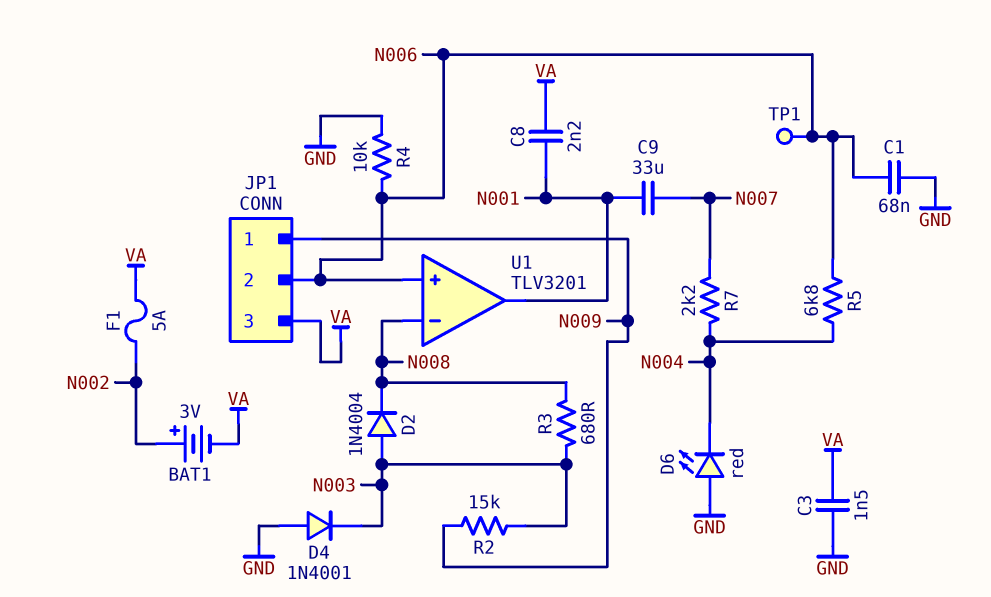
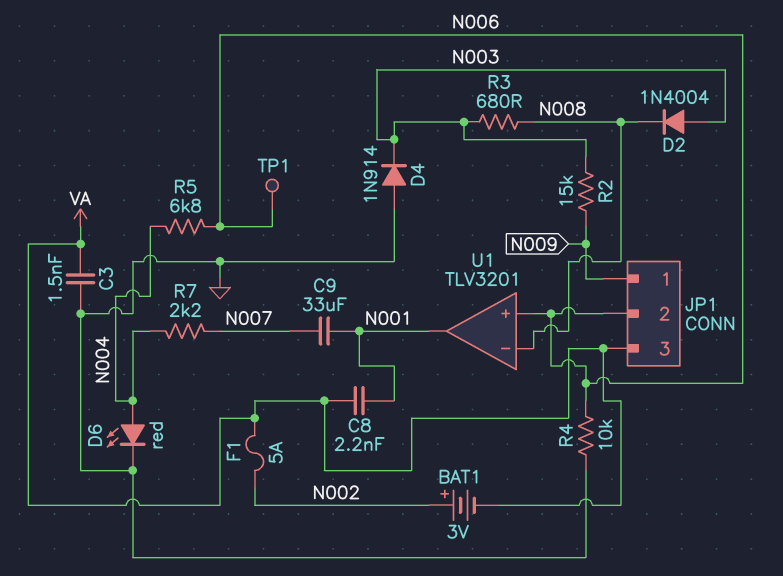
C1: 68nF (GND, N006) -> none
D4: diode 1N4001 (A GND, K N003) -> diode 1N914 (A GND, K N003)
D6: LED red (A GND, K N004) -> LED red (A N004, K GND)

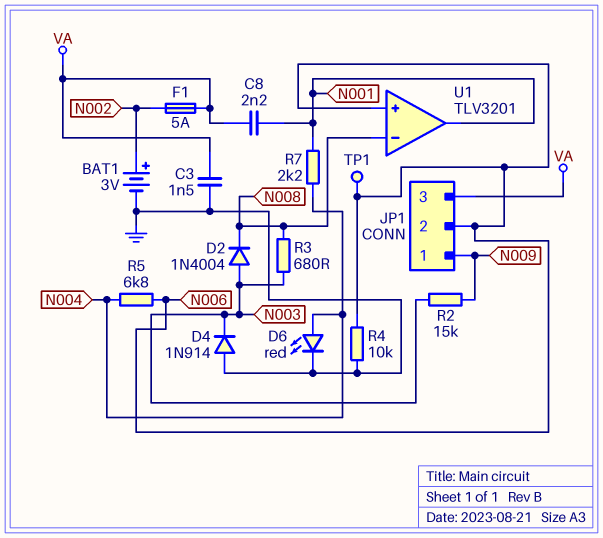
BAT1: 3V (plus N002, minus VA) -> 3V (plus N002, minus GND)
C9: 33uF (N001, N007) -> none
R7: 2.2k (N004, N007) -> 2.2k (N001, N004)

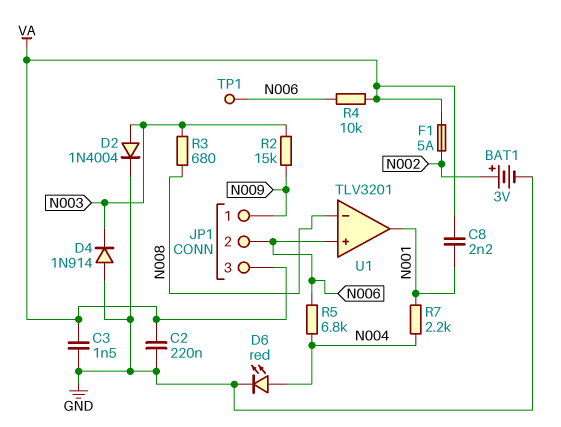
C2: none -> 220nF (GND, VA)
D2: diode 1N4004 (A N003, K N008) -> diode 1N4004 (A N003, K GND)
R4: 10k (GND, N006) -> 10k (N006, VA)

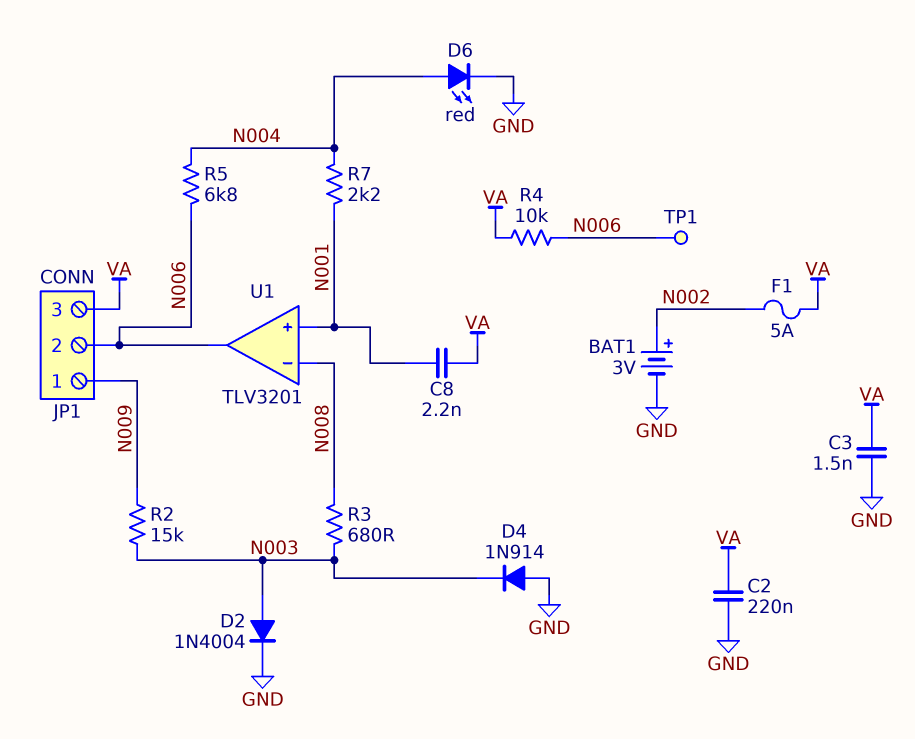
U1 pin in+: N006 -> N001
U1 pin out: N001 -> N006

